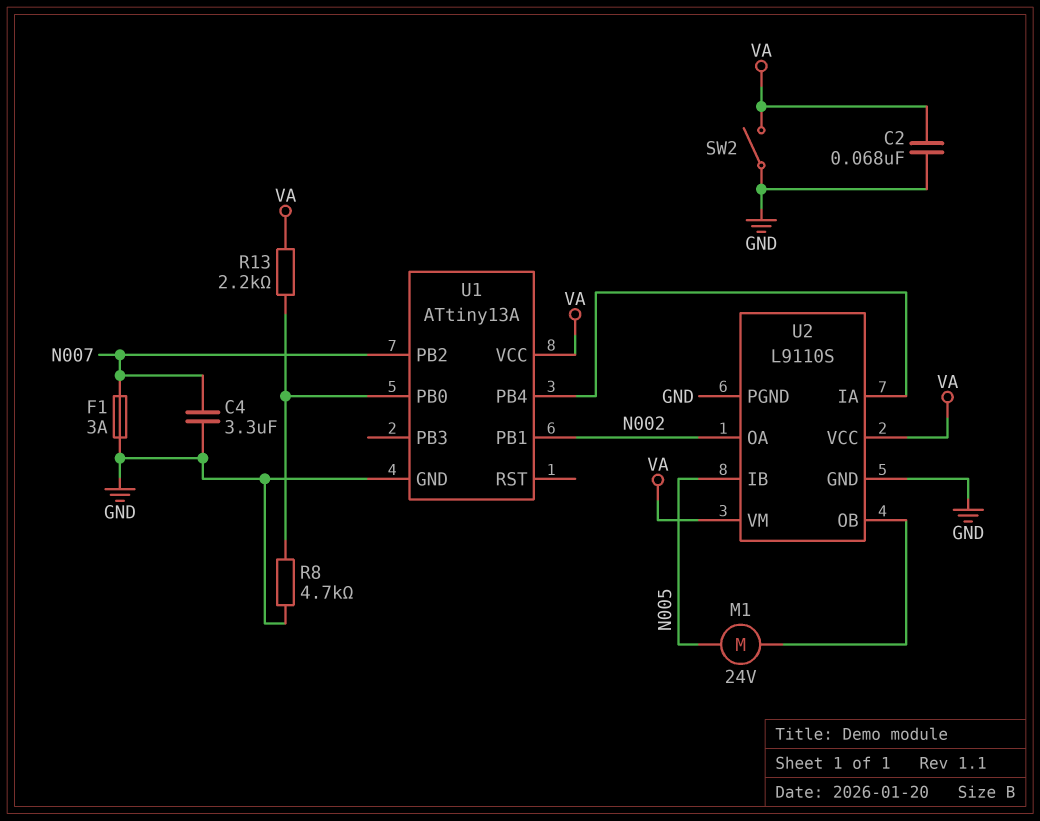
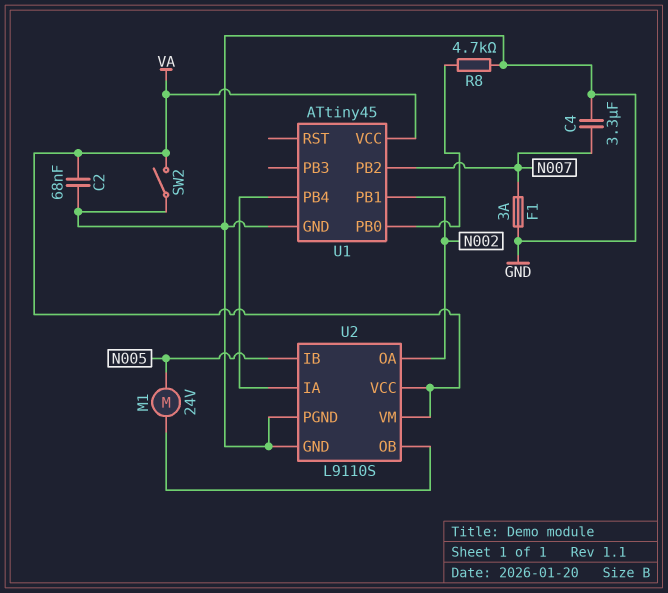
R13: 2.2k (U1/PB0, VA) -> none
U1: ATtiny13A -> ATtiny45

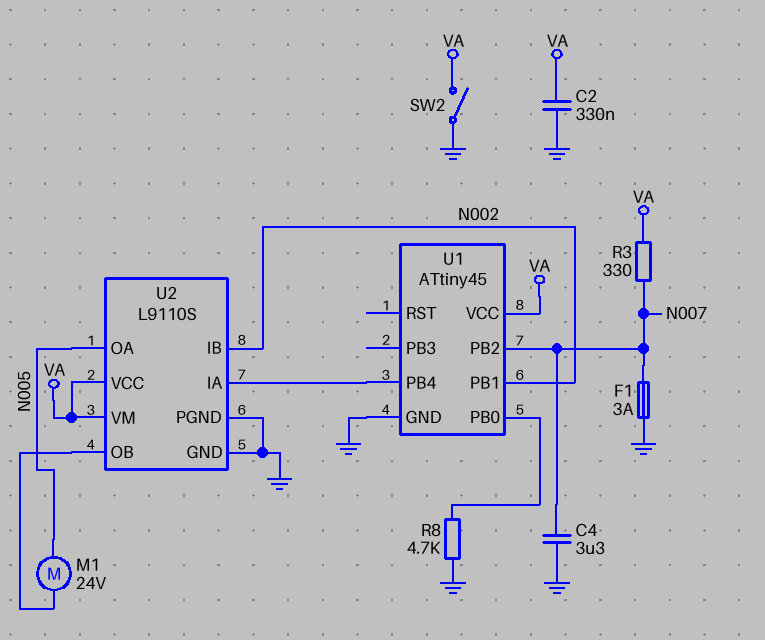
C2: 68nF (GND, VA) -> 330nF (GND, VA)
R3: none -> 330 (N007, VA)
U2 pin IB: N005 -> N002
U2 pin OA: N002 -> N005

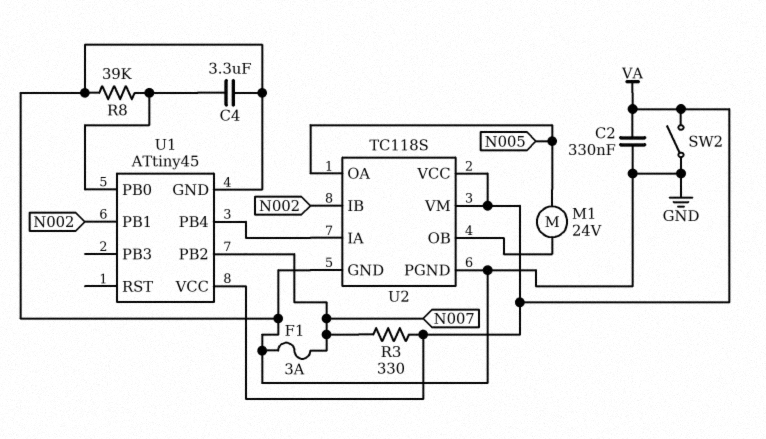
C4: 3.3uF (GND, N007) -> 3.3uF (GND, U1/PB0)
R8: 4.7k (GND, U1/PB0) -> 39k (GND, U1/PB0)
U2: L9110S -> TC118S

